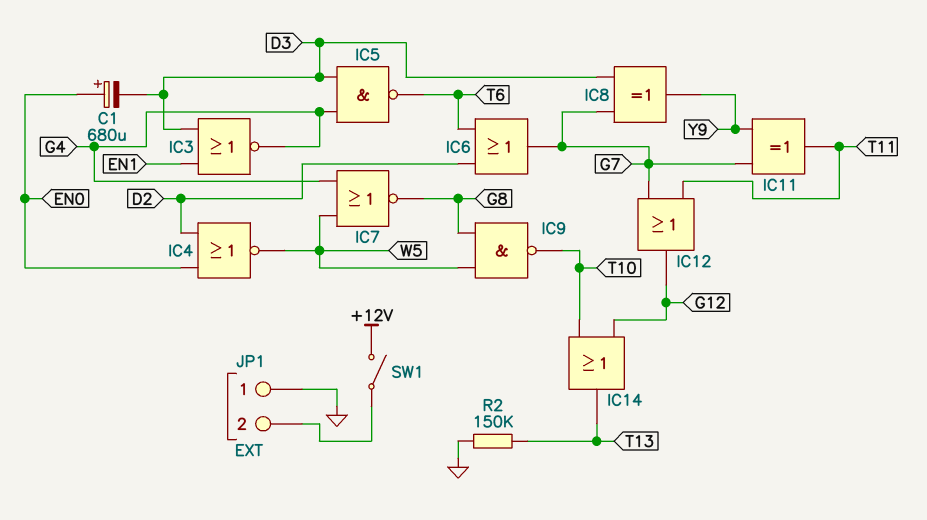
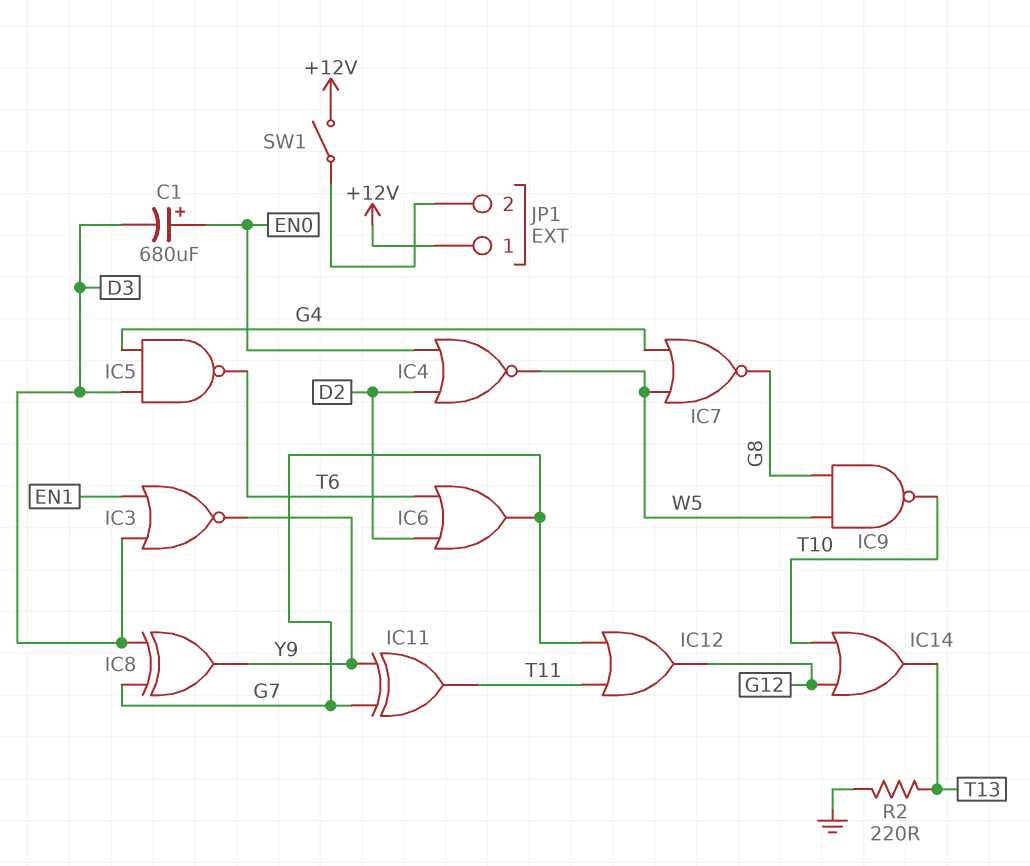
IC3: NOR (in D3, in EN1, out G4) -> NOR (in D3, in EN1, out Y9)
JP1 pin 1: GND -> +12V
R2: 150k (GND, T13) -> 220 (GND, T13)

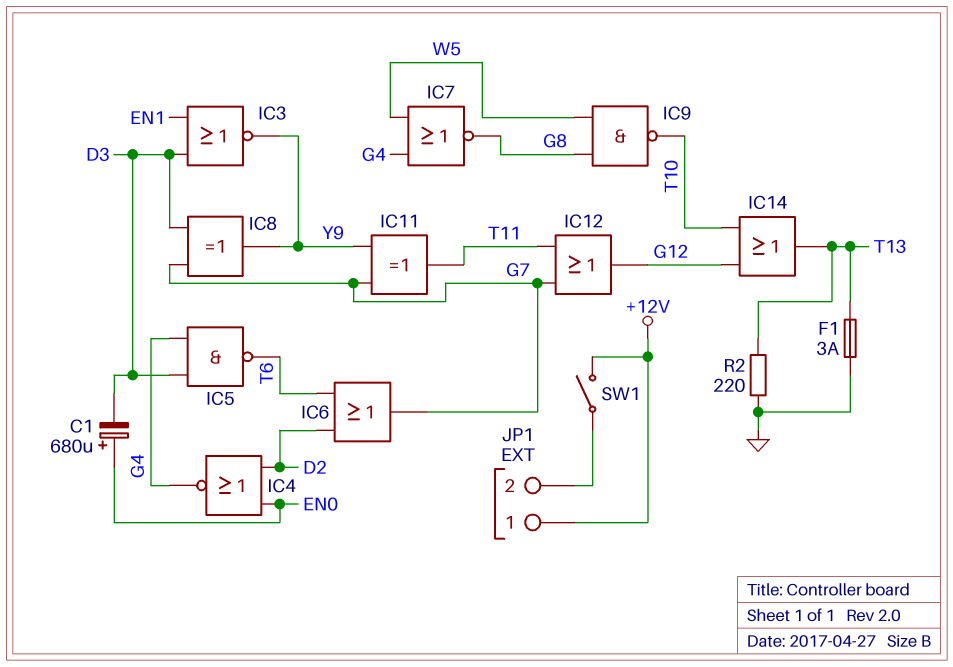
F1: none -> 3A (GND, T13)
IC4: NOR (in D2, in EN0, out W5) -> NOR (in D2, in EN0, out G4)

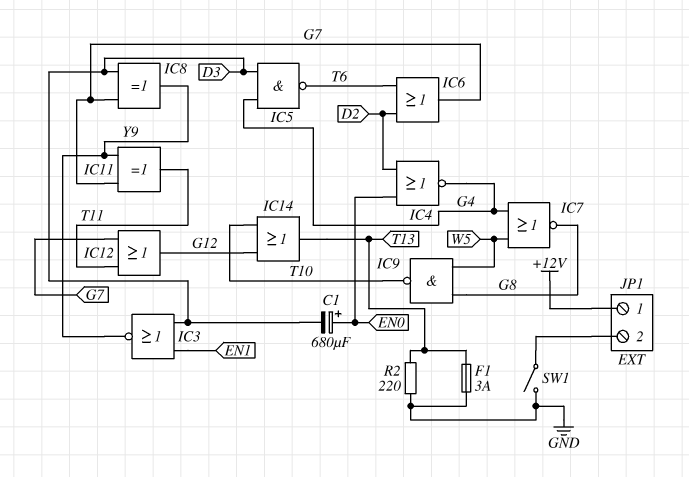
SW1: switch (+12V, JP1/2) -> switch (GND, JP1/2)

